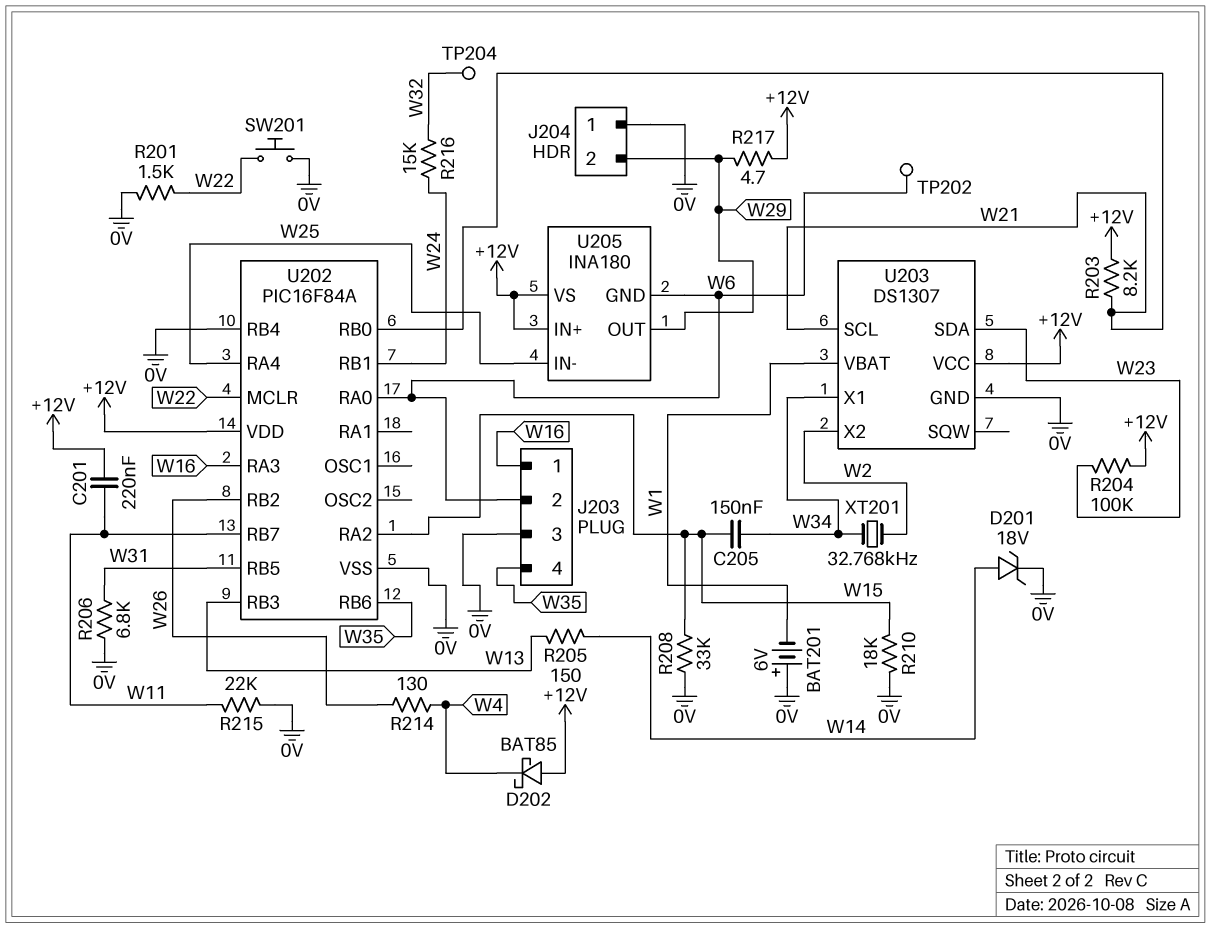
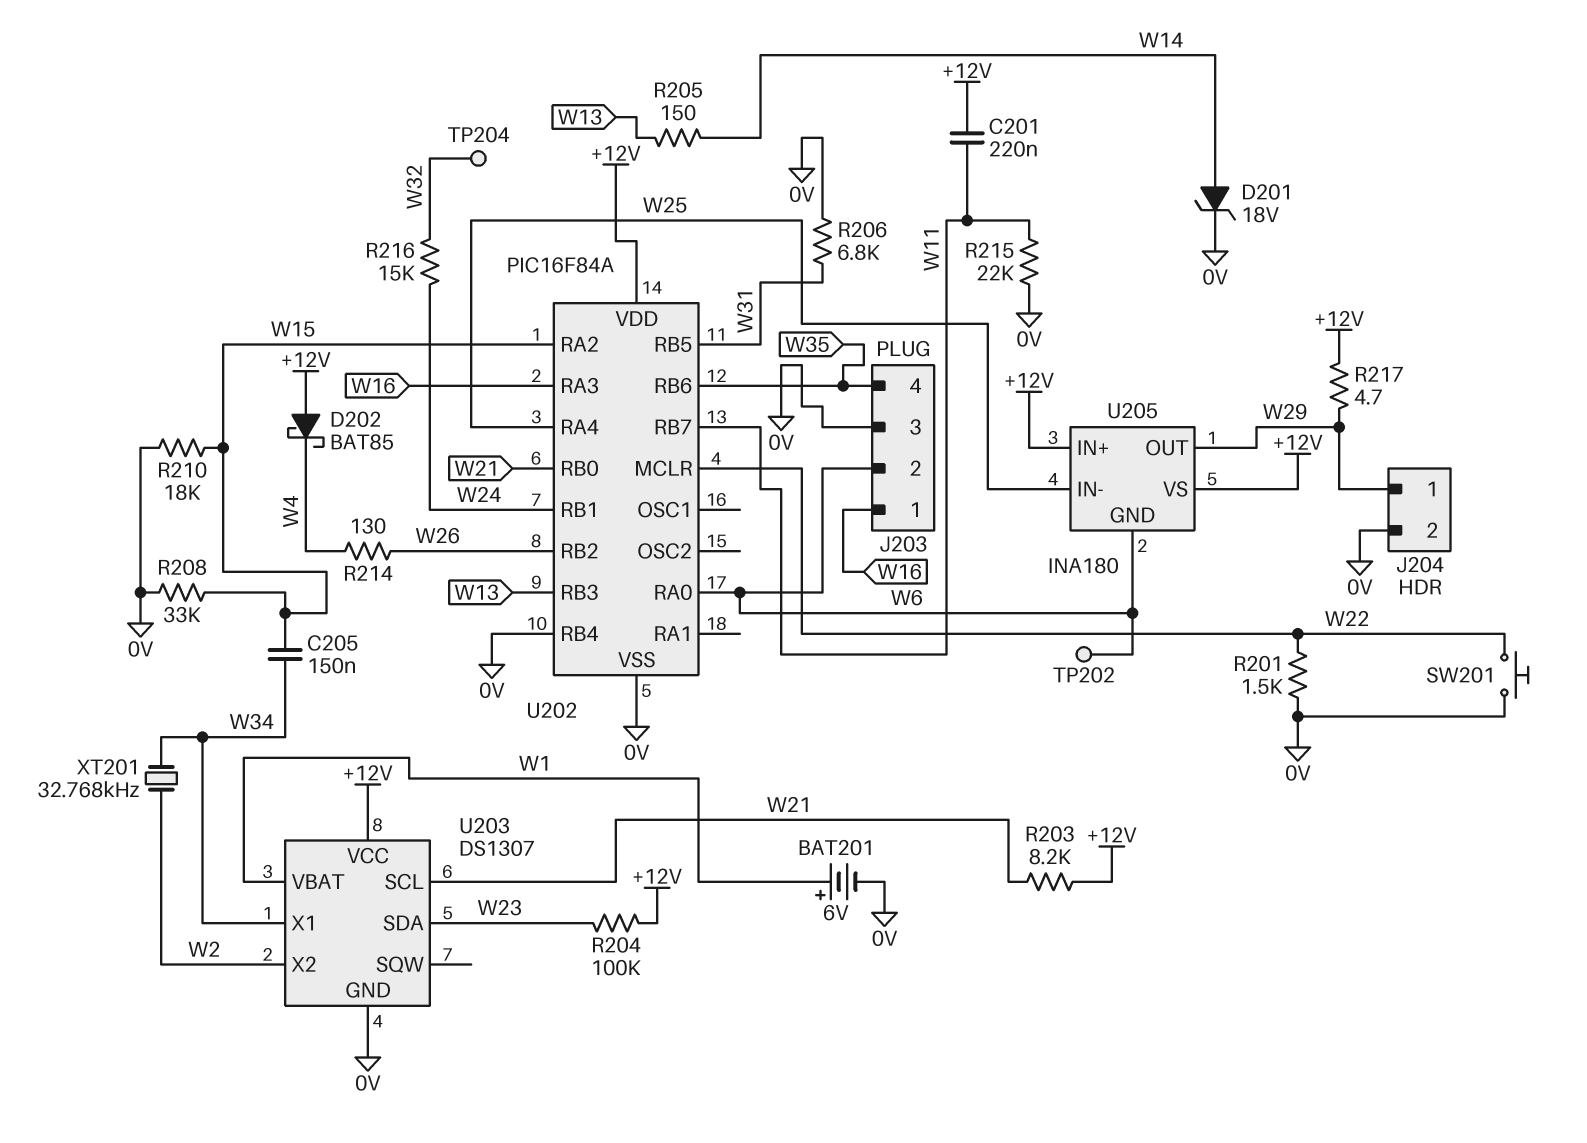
BAT201: 6V (plus 0V, minus W1) -> 6V (plus W1, minus 0V)
J204 pin 1: 0V -> W29
J204 pin 2: W29 -> 0V

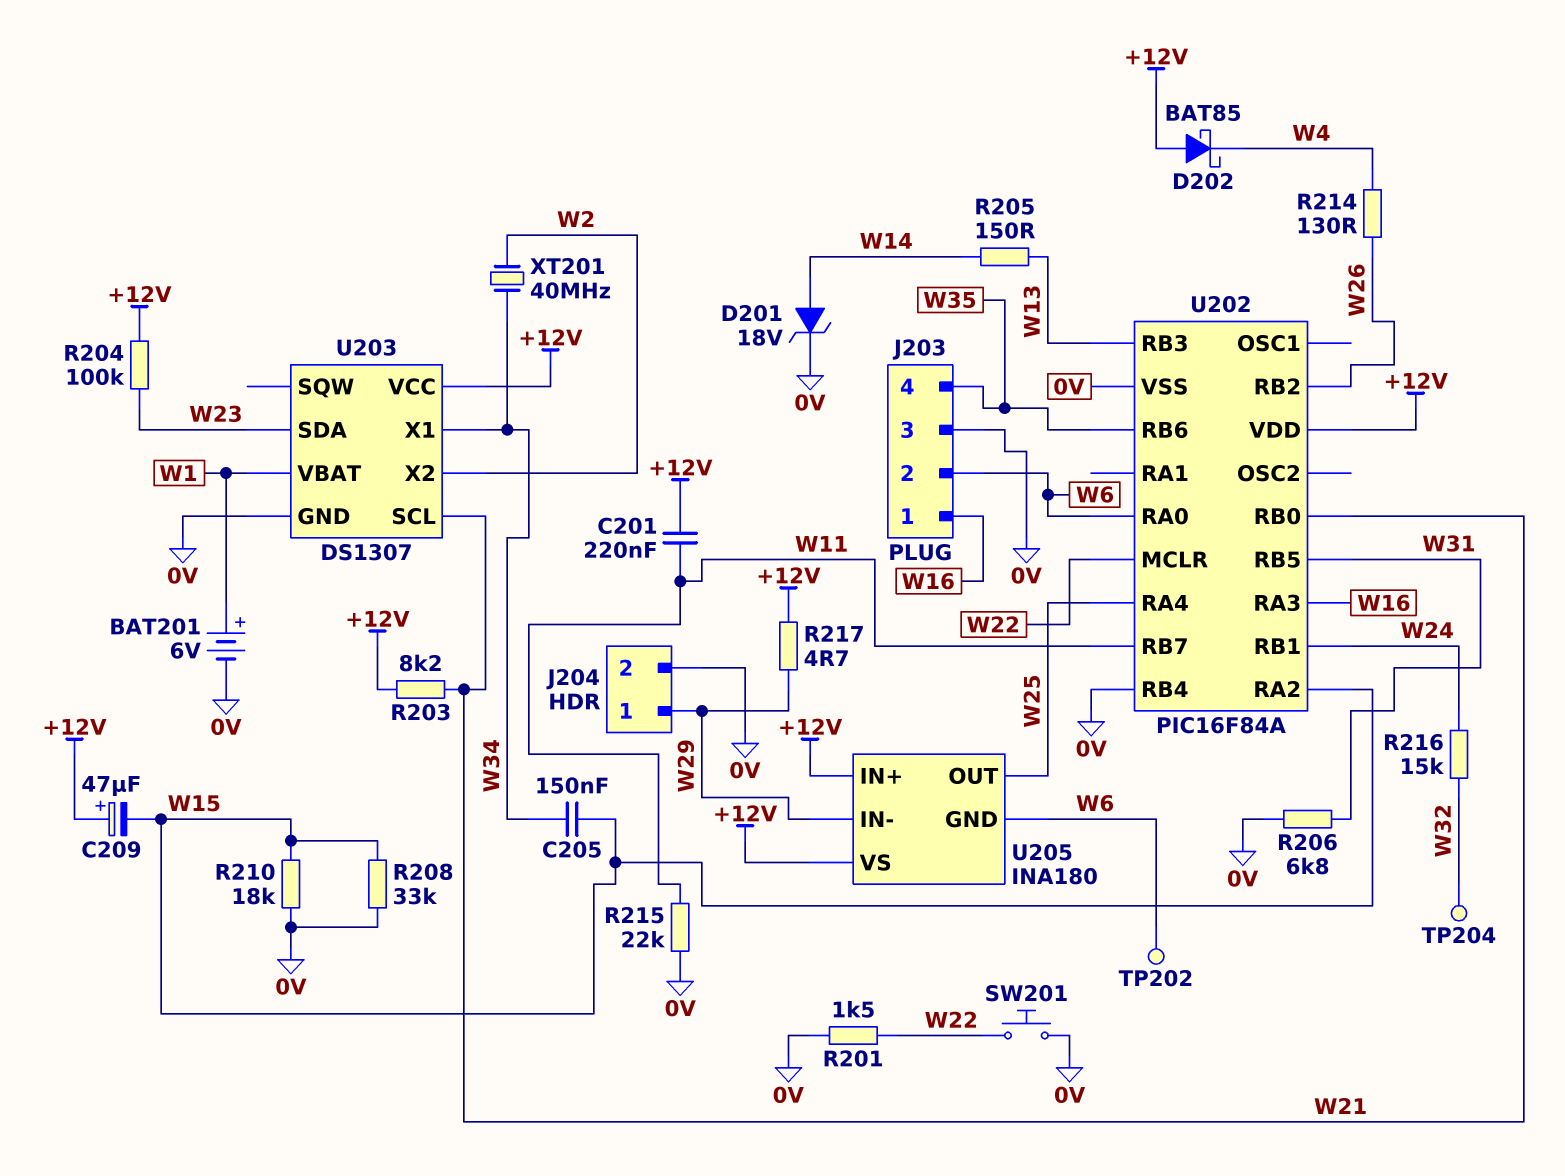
C209: none -> 47uF (plus +12V, minus W15)
U205 pin IN-: W25 -> W29
U205 pin OUT: W29 -> W25
XT201: 32.768kHz (W2, W34) -> 40MHz (W2, W34)

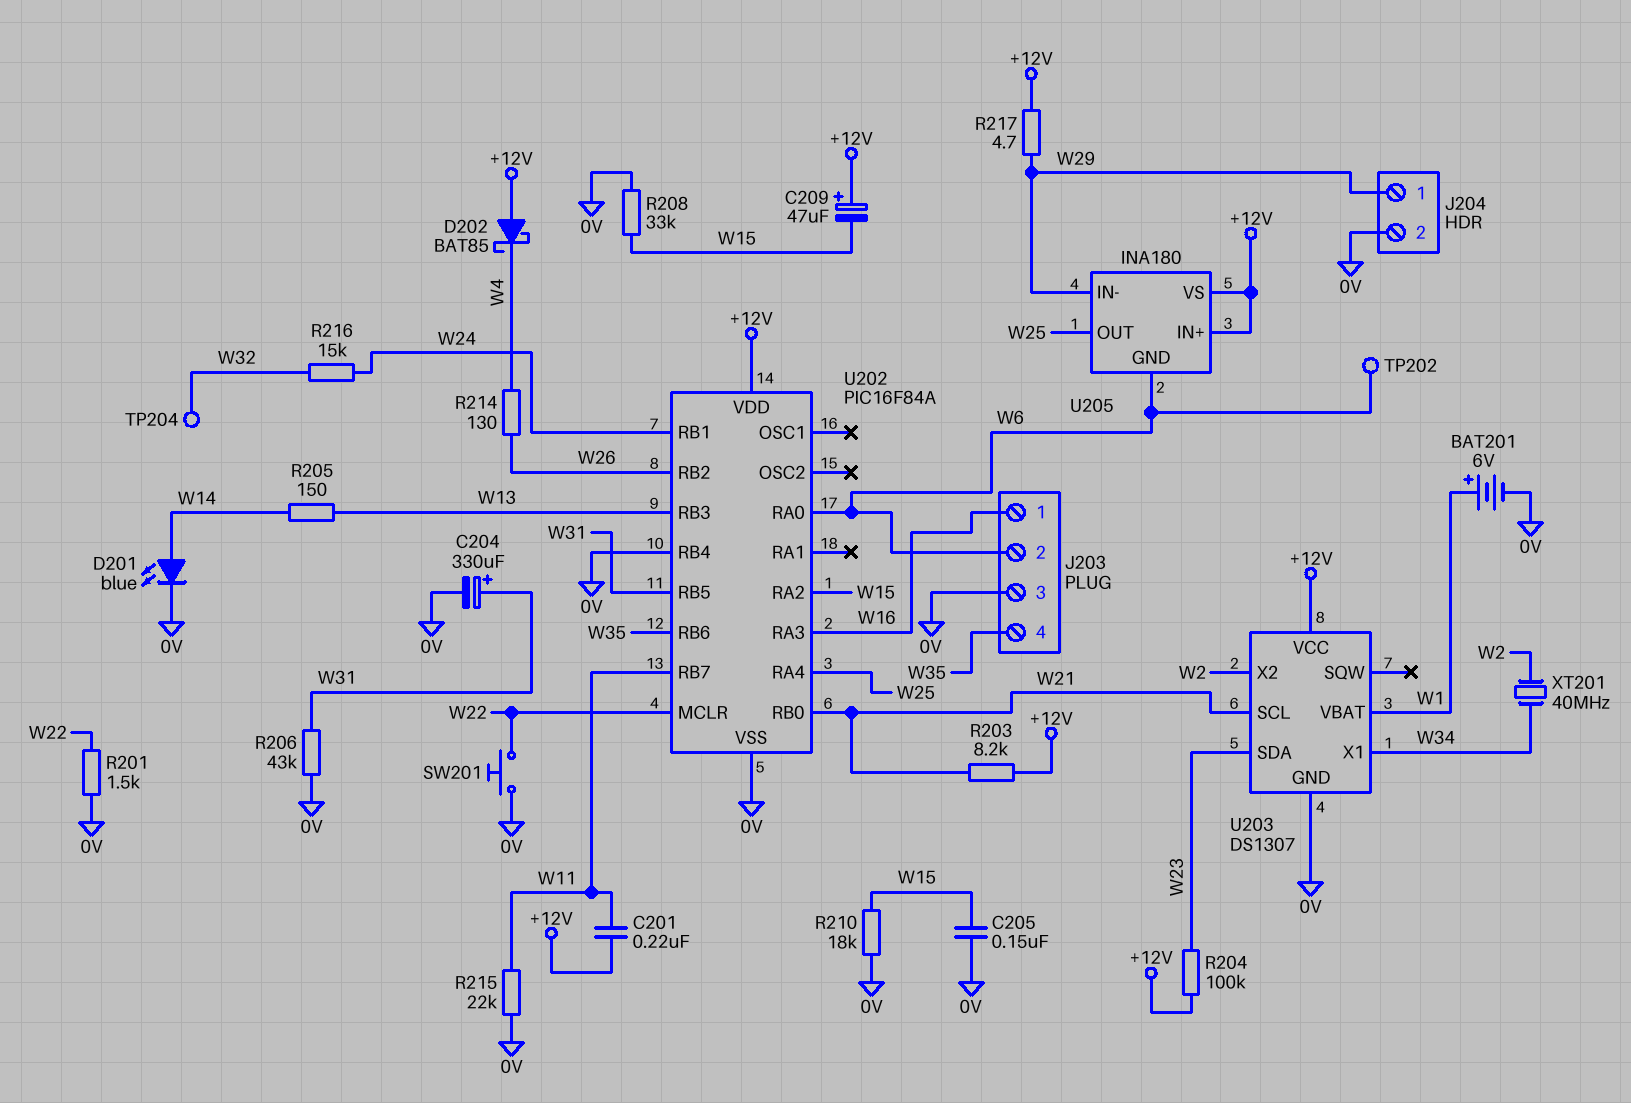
C204: none -> 330uF (plus W31, minus 0V)
C205: 150nF (W15, W34) -> 150nF (0V, W15)
D201: zener 18V (A W14, K 0V) -> LED blue (A W14, K 0V)
R206: 6.8k (0V, W31) -> 43k (0V, W31)

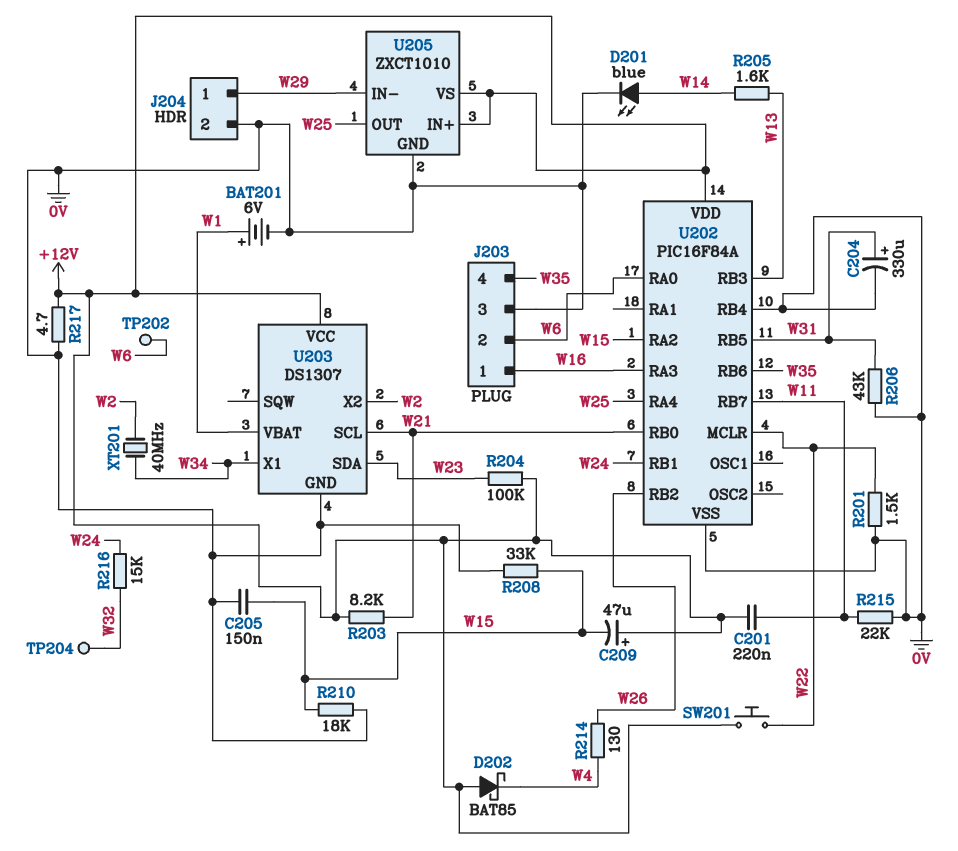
R205: 150 (W13, W14) -> 1.6k (W13, W14)
R217: 4.7 (+12V, W29) -> 4.7 (+12V, 0V)
SW201: button (0V, W22) -> button (+12V, W22)
U205: INA180 -> ZXCT1010
U205 pin GND: W6 -> 0V

